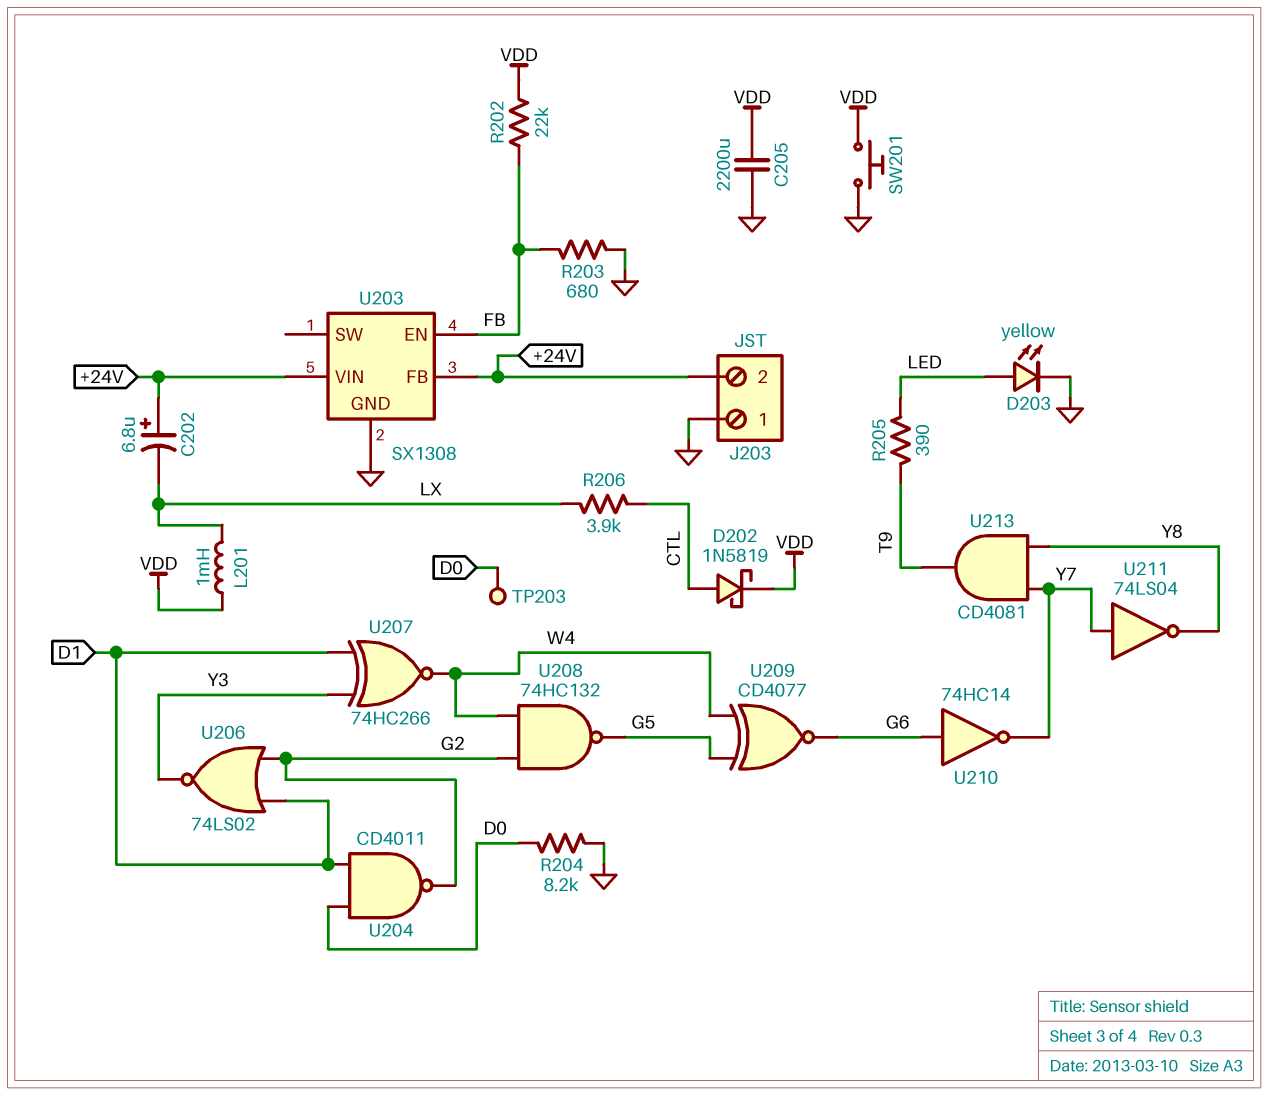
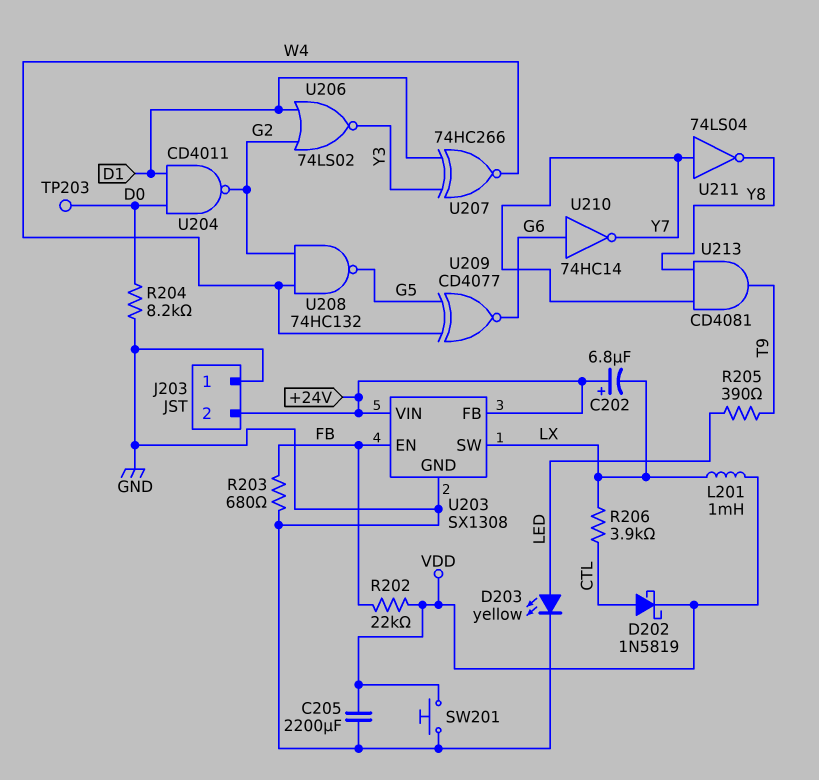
U203 pin SW: none -> LX

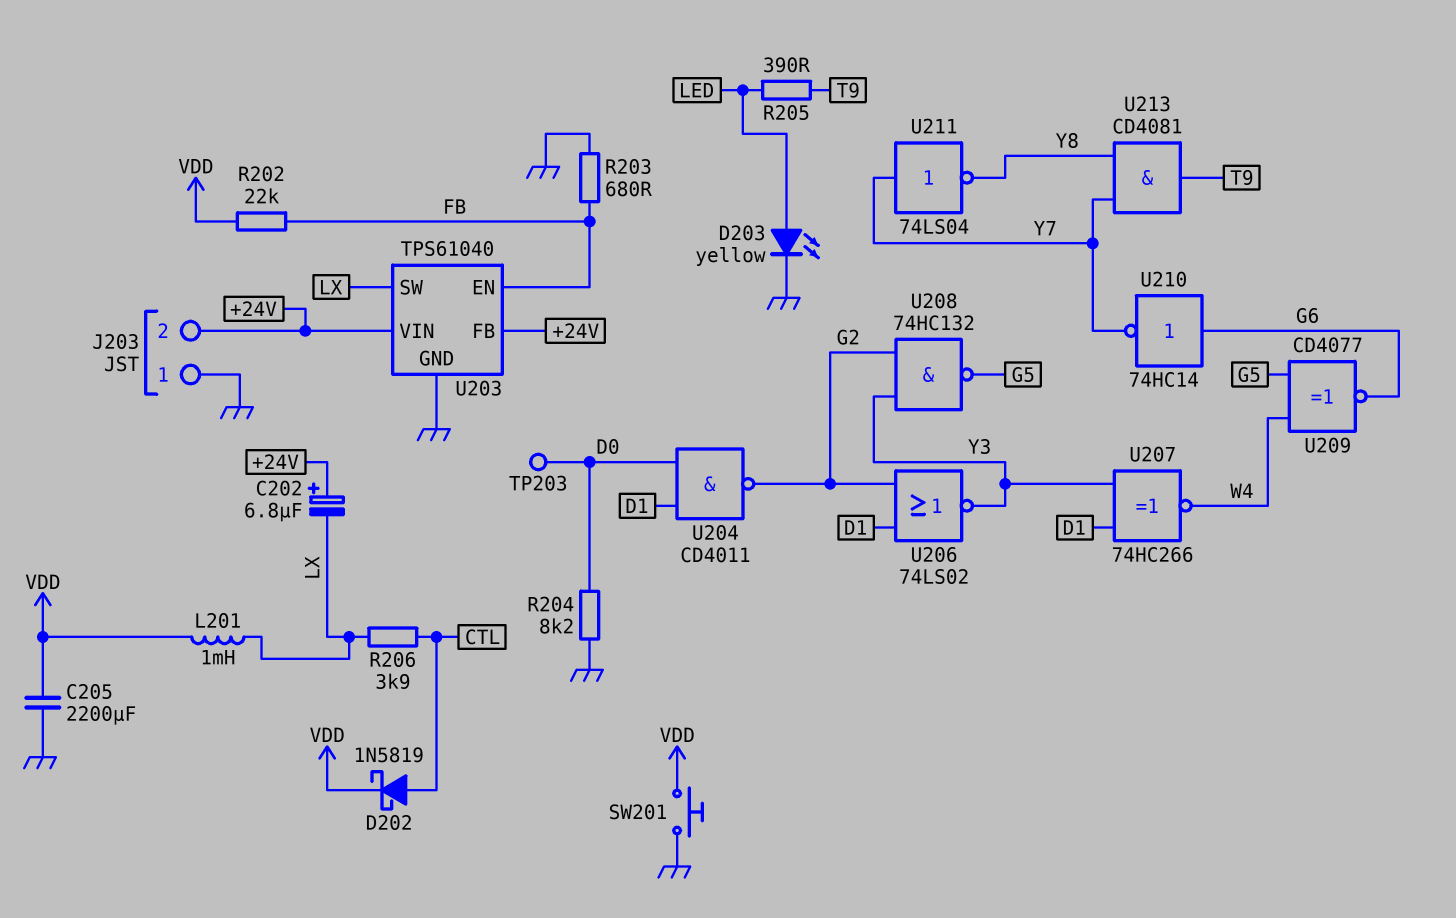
U203: SX1308 -> TPS61040
U208: NAND 74HC132 (in G2, in W4, out G5) -> NAND 74HC132 (in G2, in Y3, out G5)

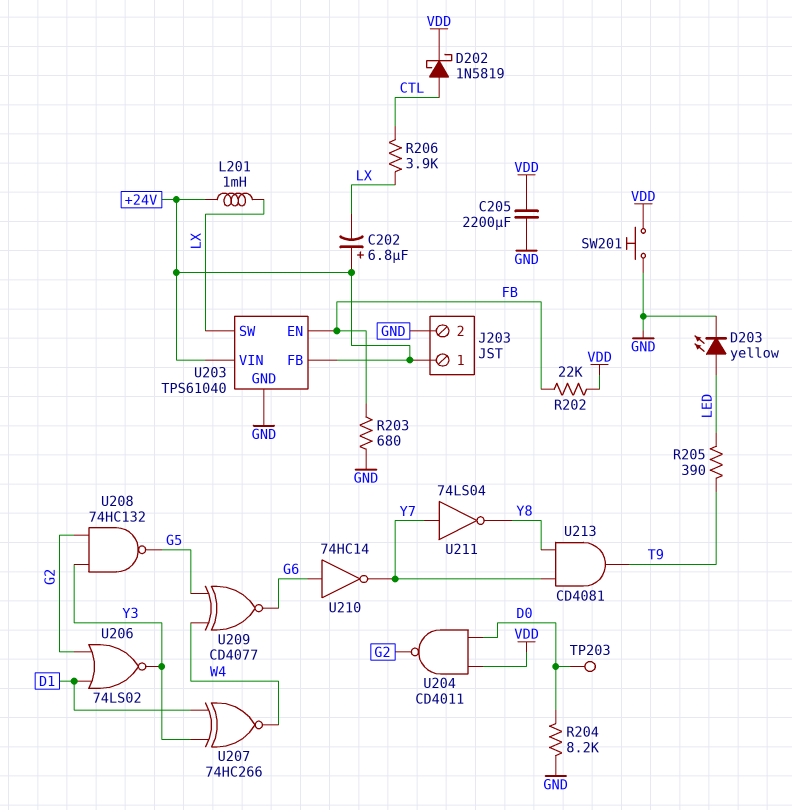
J203 pin 1: GND -> +24V
J203 pin 2: +24V -> GND
L201: 1mH (LX, VDD) -> 1mH (+24V, LX)
U204: NAND CD4011 (in D0, in D1, out G2) -> NAND CD4011 (in D0, in VDD, out G2)

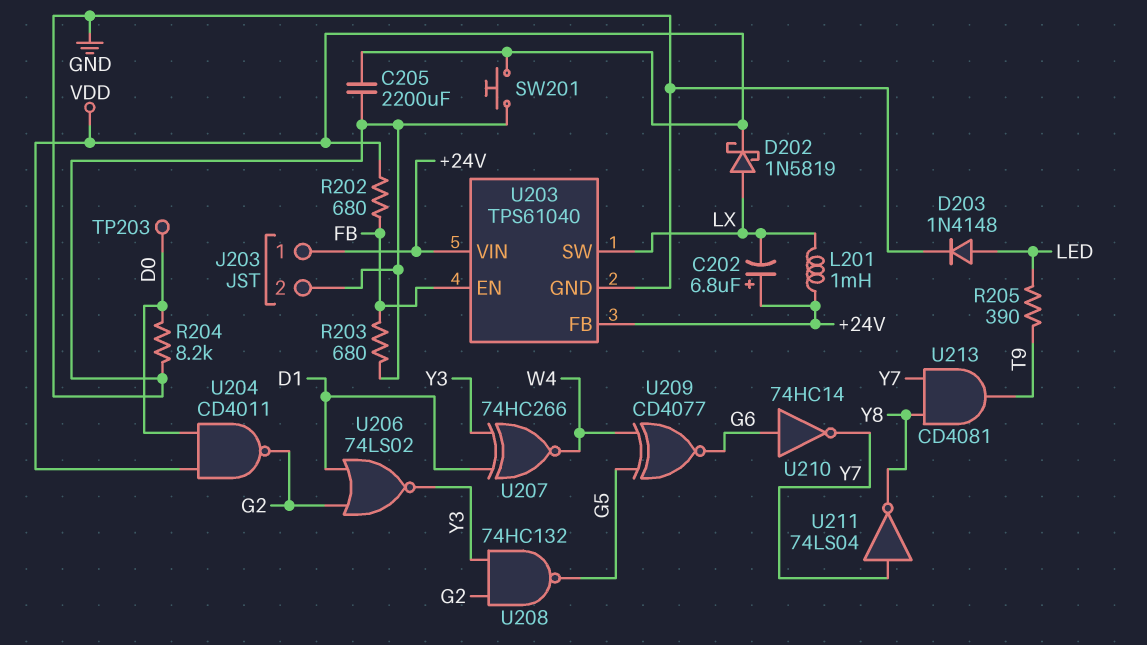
D202: schottky 1N5819 (A CTL, K VDD) -> schottky 1N5819 (A LX, K VDD)
D203: LED yellow (A LED, K GND) -> diode 1N4148 (A LED, K GND)
R202: 22k (FB, VDD) -> 680 (FB, VDD)
R206: 3.9k (CTL, LX) -> none

